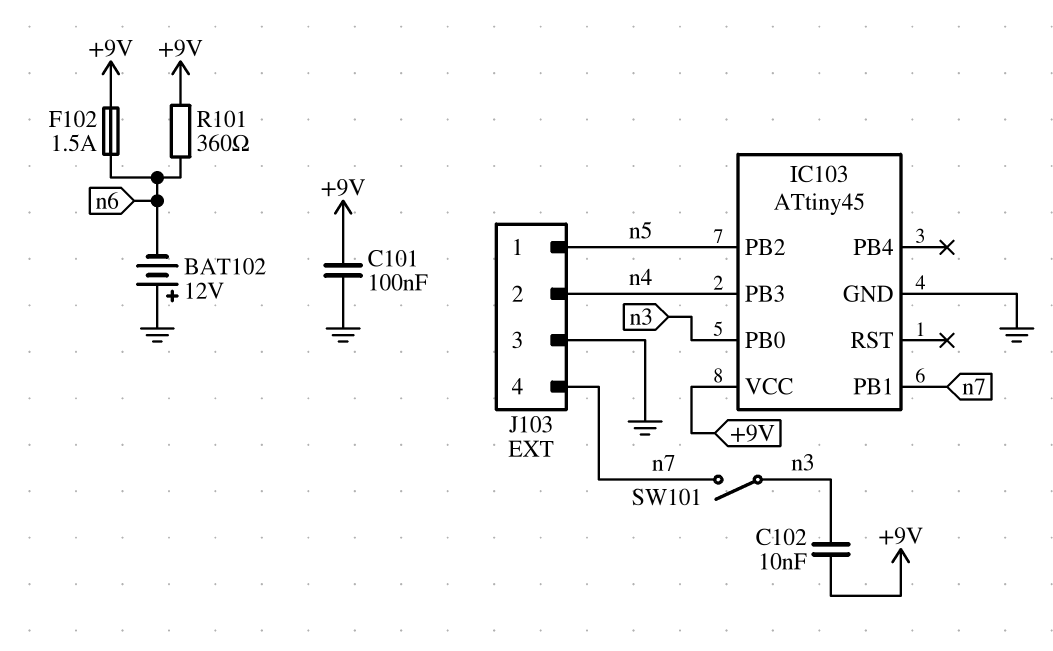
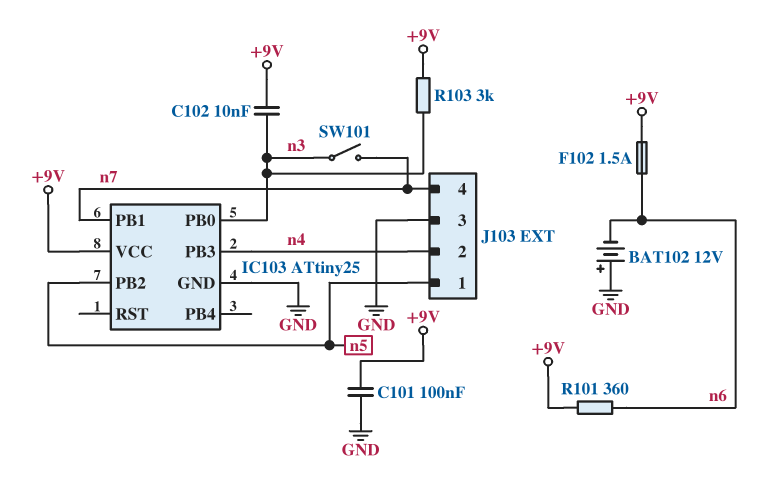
IC103: ATtiny45 -> ATtiny25
R103: none -> 3k (+9V, n3)

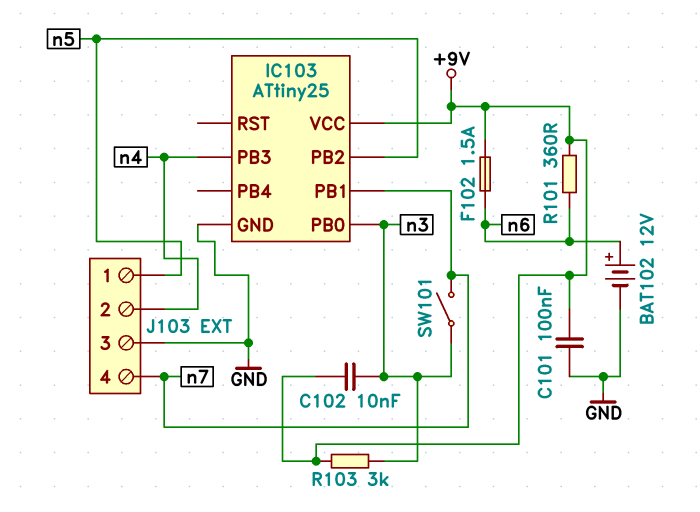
BAT102: 12V (plus GND, minus n6) -> 12V (plus n6, minus GND)

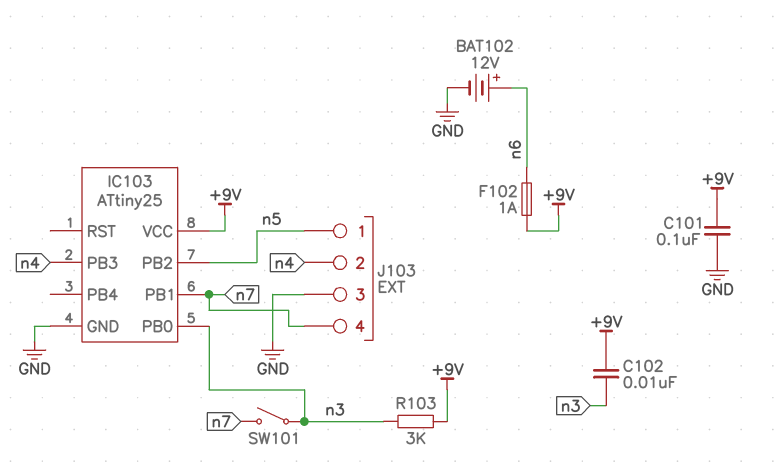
F102: 1.5A (+9V, n6) -> 1A (+9V, n6)
R101: 360 (+9V, n6) -> none

